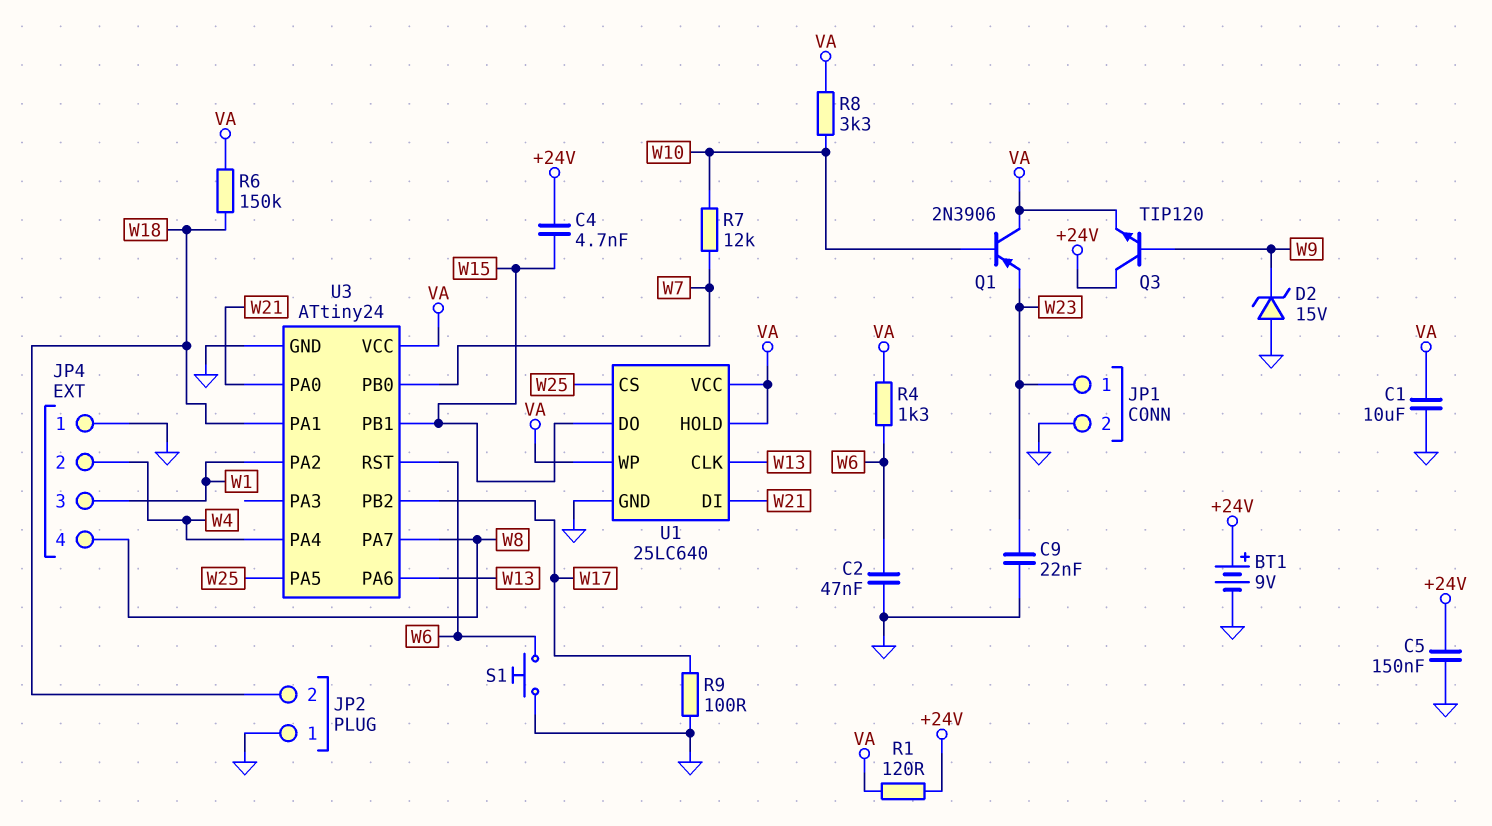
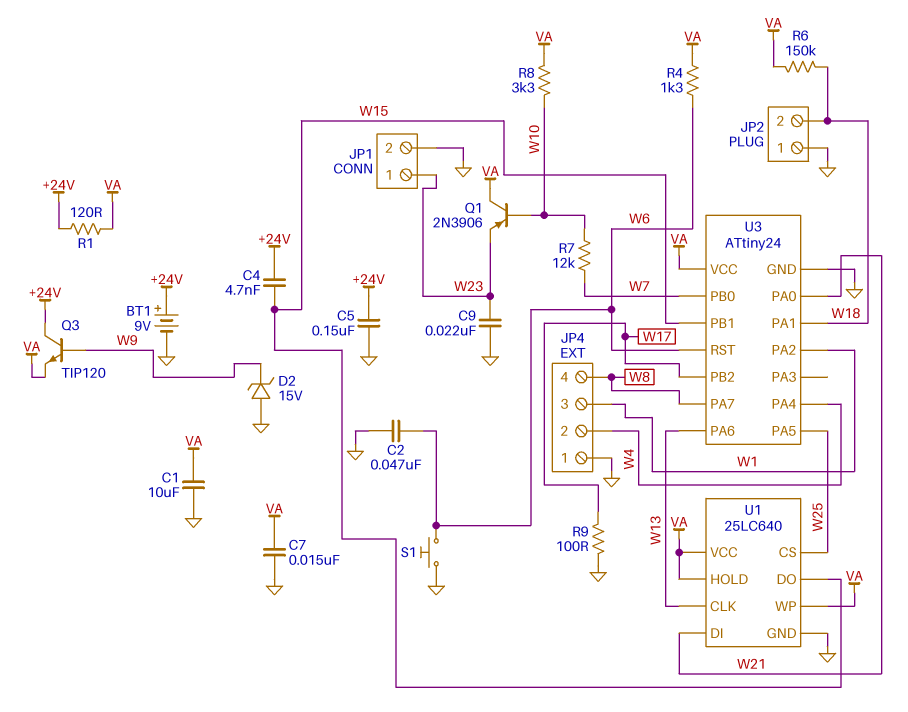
C7: none -> 15nF (GND, VA)

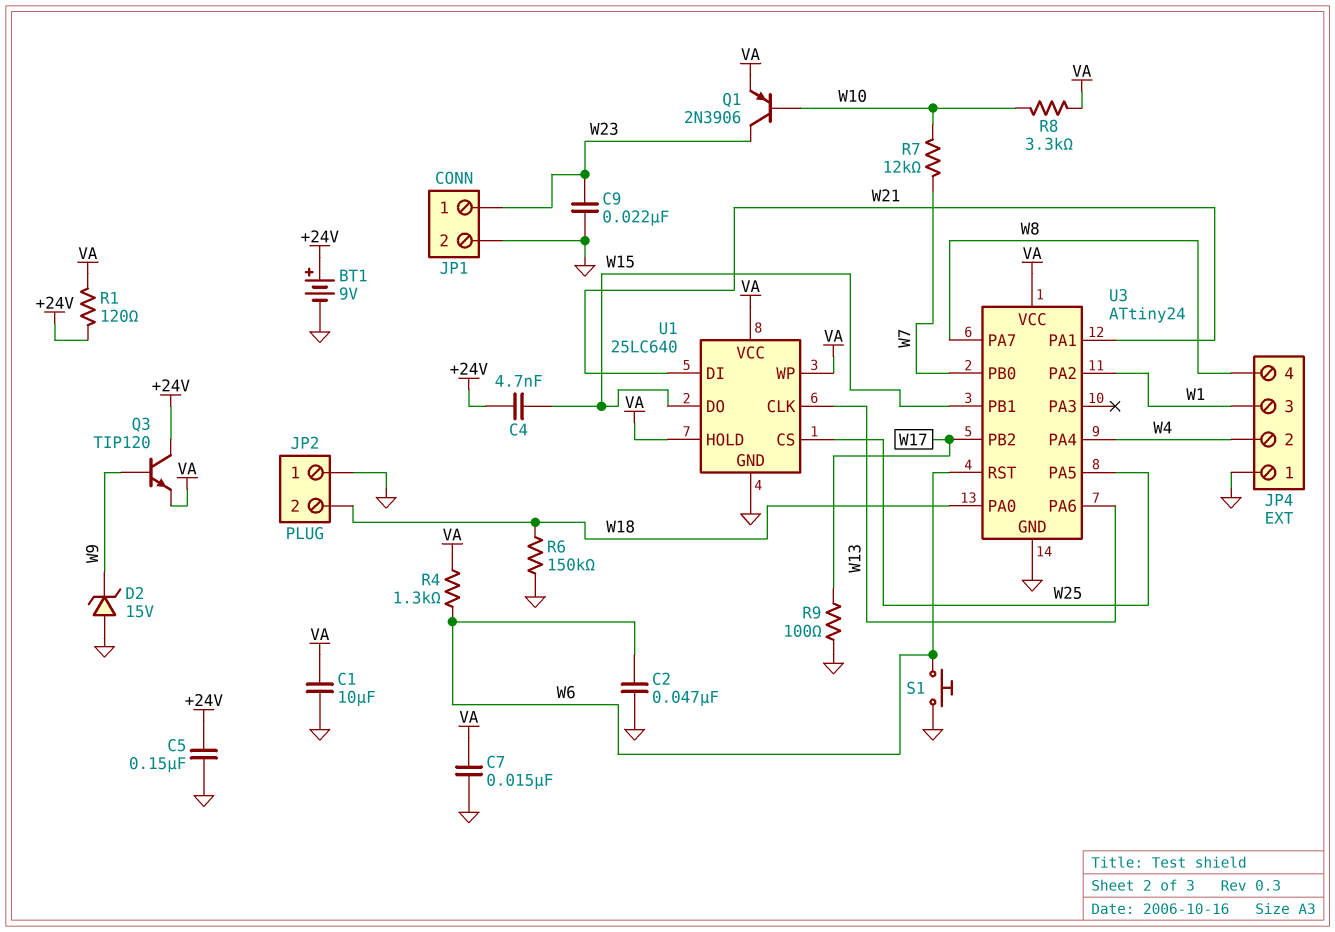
Q1: PNP 2N3906 (B W10, C VA, E W23) -> PNP 2N3906 (B W10, C W23, E VA)
R6: 150k (VA, W18) -> 150k (GND, W18)
U3 pin PA0: W21 -> W18
U3 pin PA1: W18 -> W21

